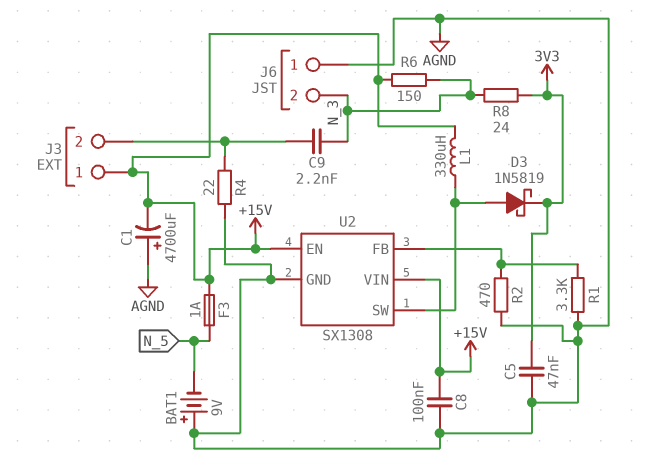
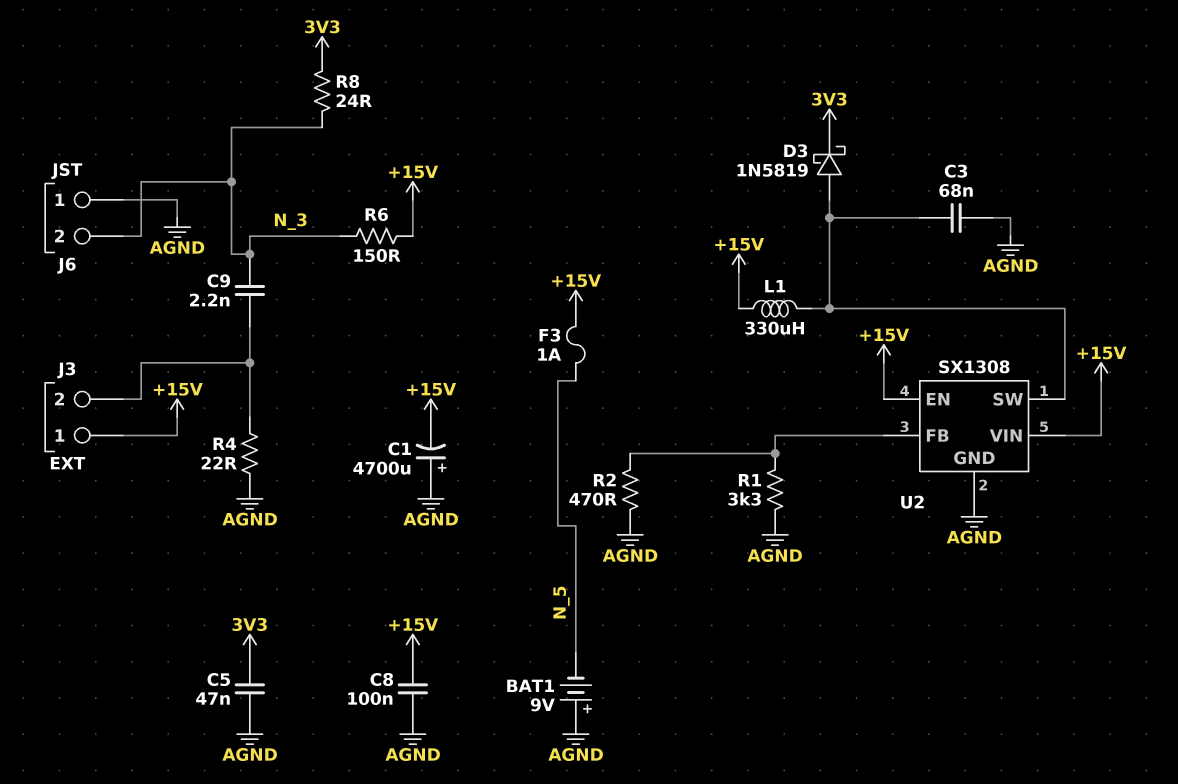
C3: none -> 68nF (AGND, U2/SW)

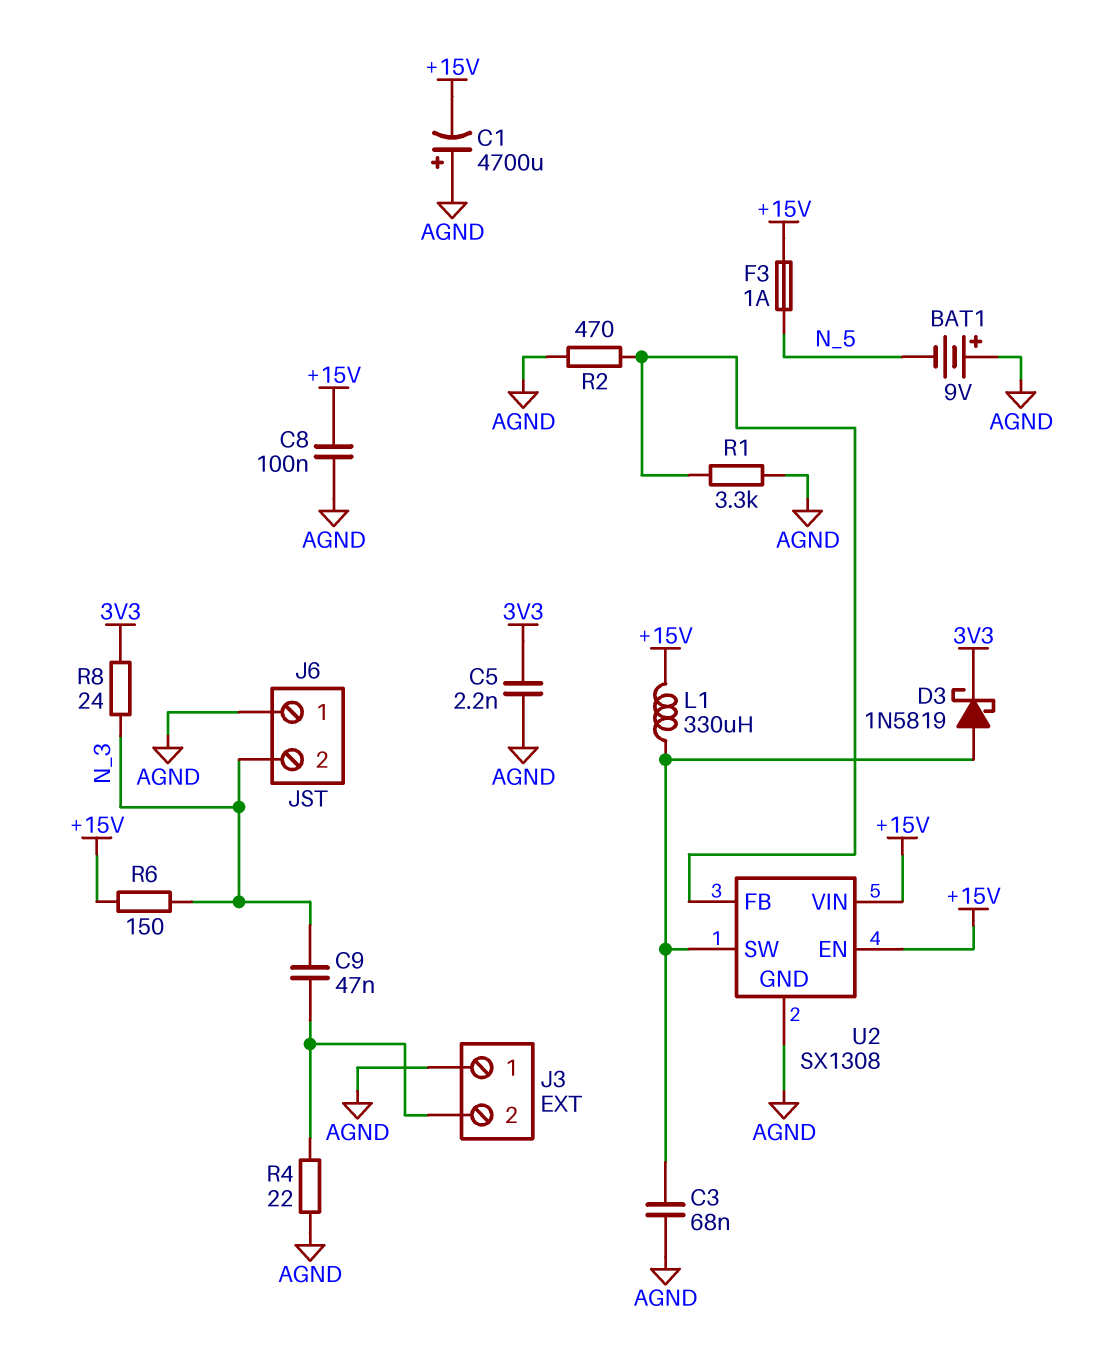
C5: 47nF (3V3, AGND) -> 2.2nF (3V3, AGND)
C9: 2.2nF (J3/2, N_3) -> 47nF (J3/2, N_3)
J3 pin 1: +15V -> AGND

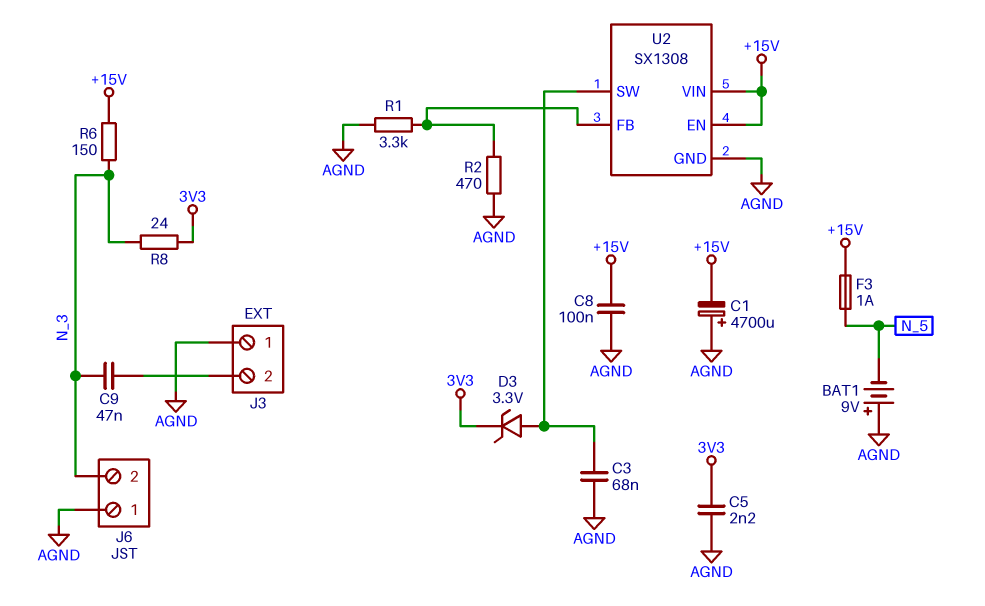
D3: schottky 1N5819 (A U2/SW, K 3V3) -> zener 3.3V (A U2/SW, K 3V3)
L1: 330uH (+15V, U2/SW) -> none
R4: 22 (AGND, J3/2) -> none

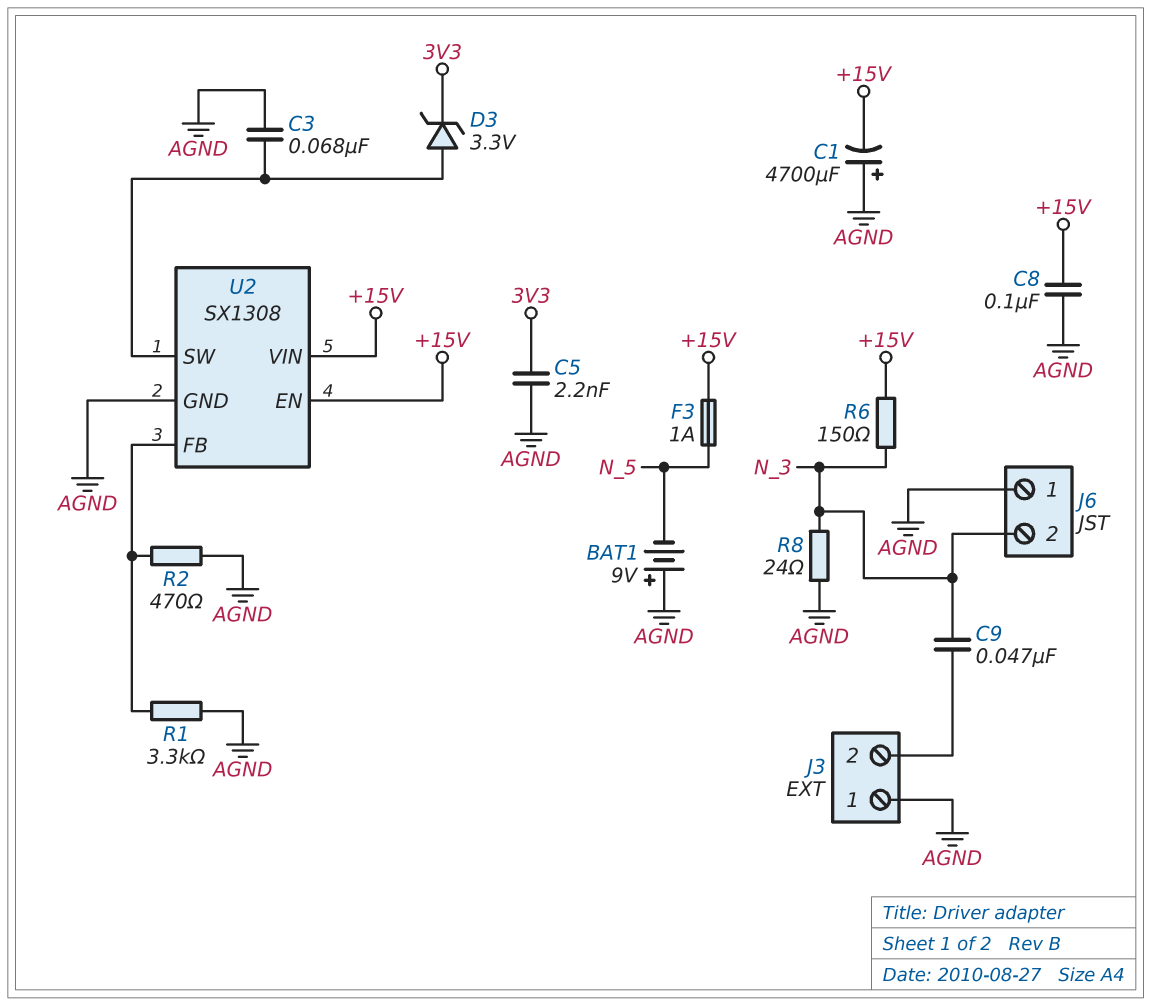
R8: 24 (3V3, N_3) -> 24 (AGND, N_3)

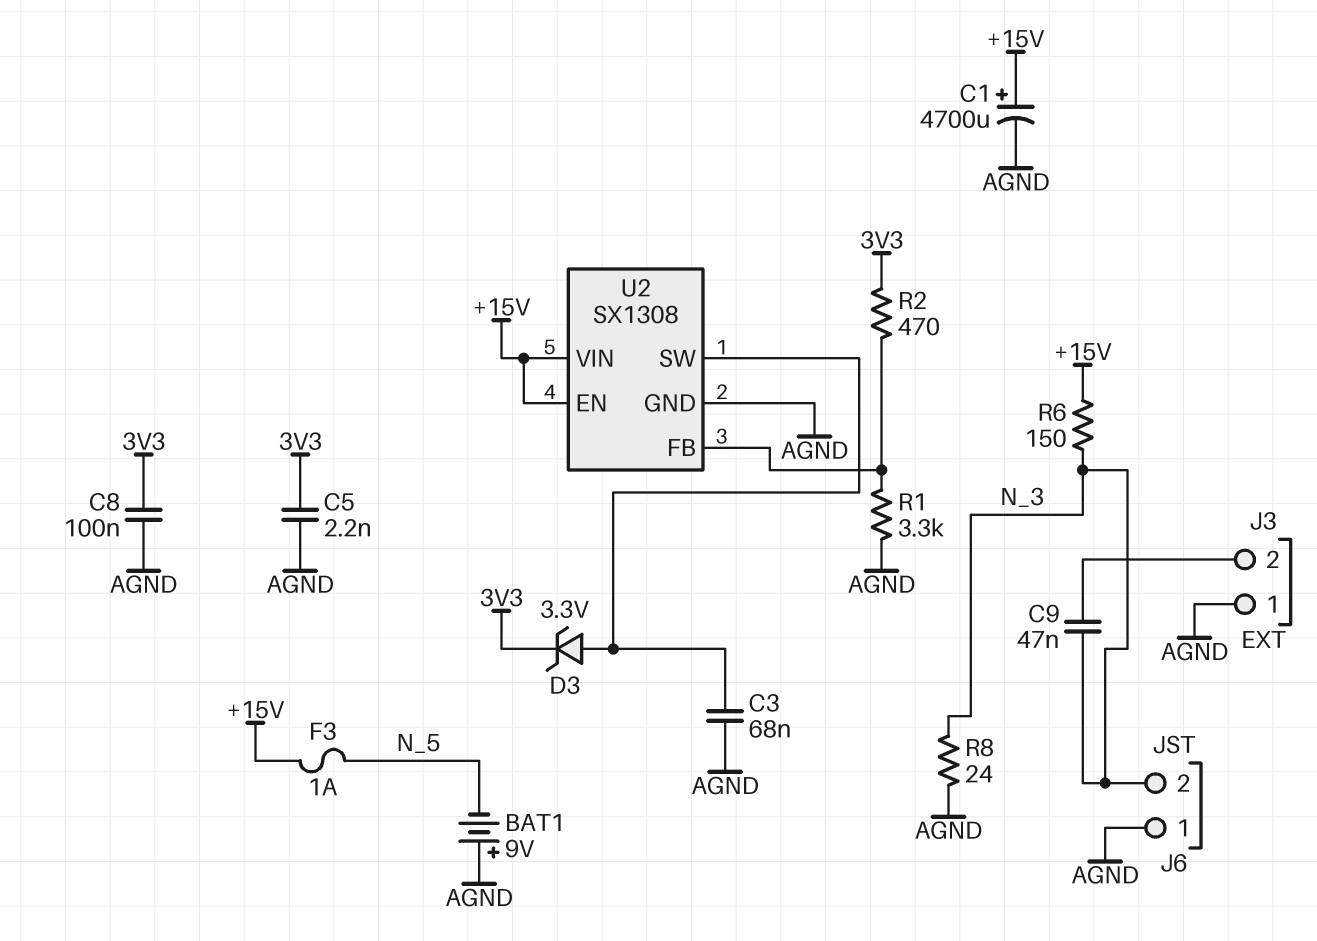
C1: 4700uF (plus AGND, minus +15V) -> 4700uF (plus +15V, minus AGND)
C8: 100nF (+15V, AGND) -> 100nF (3V3, AGND)
R2: 470 (AGND, U2/FB) -> 470 (3V3, U2/FB)

